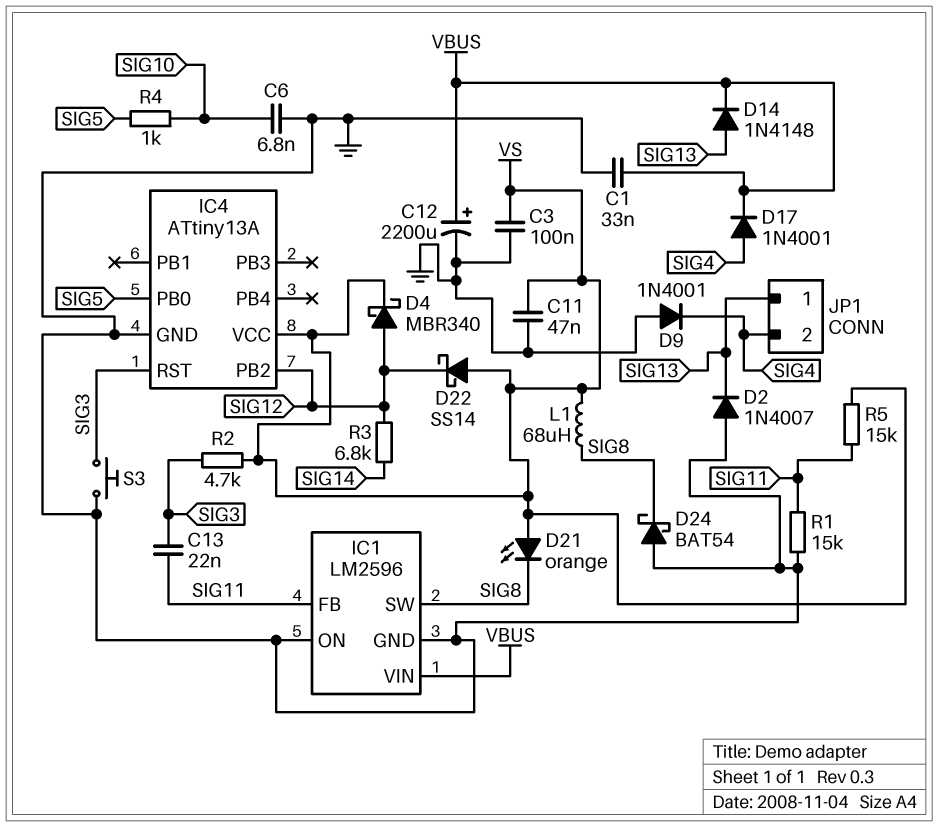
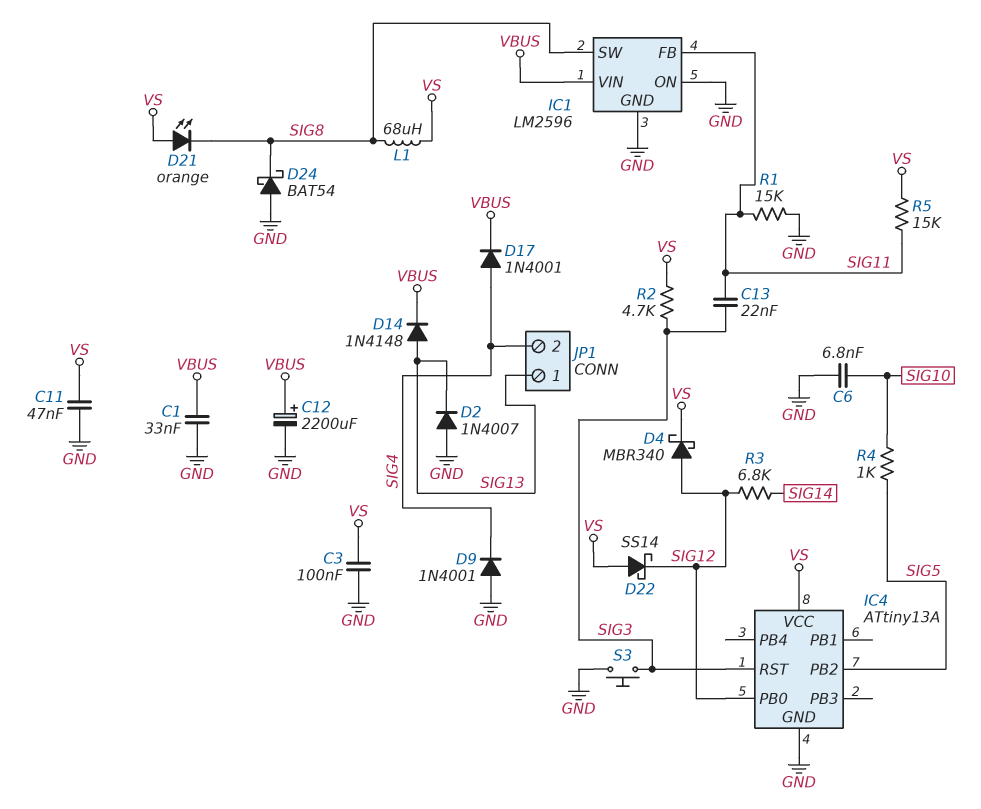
IC4 pin PB0: SIG5 -> SIG12
IC4 pin PB2: SIG12 -> SIG5

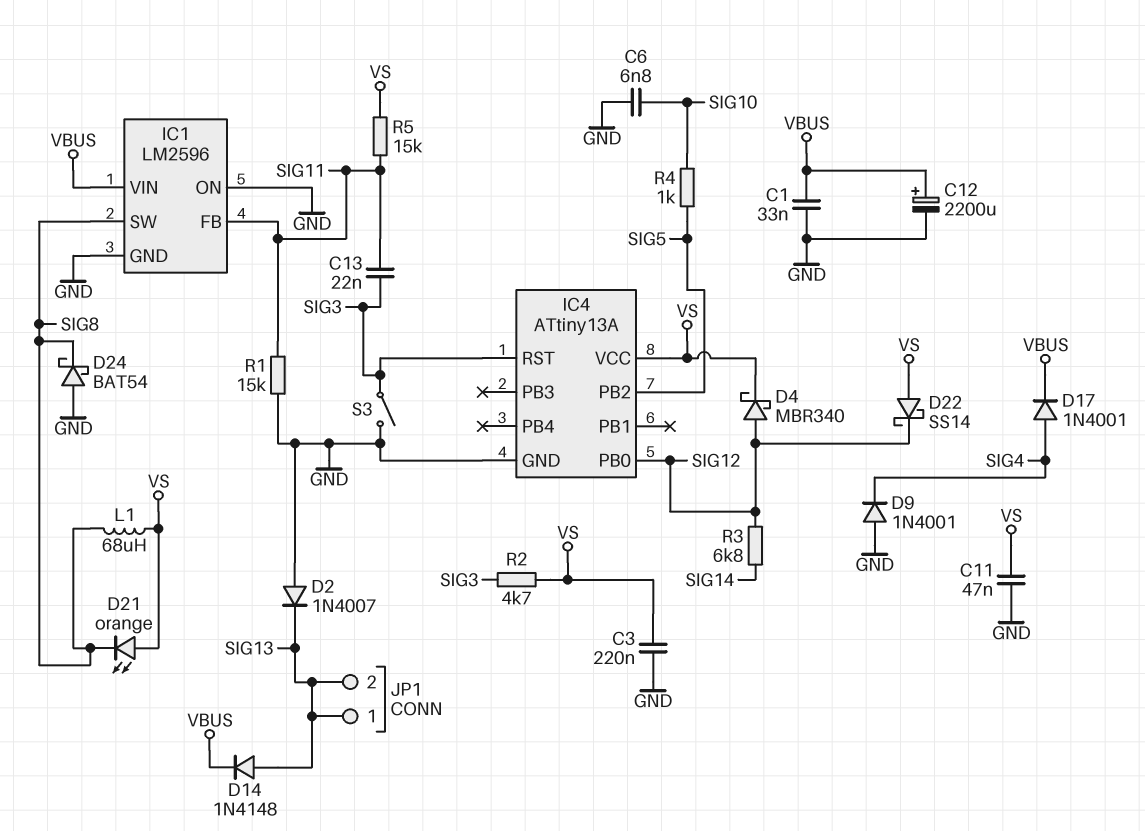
C3: 100nF (GND, VS) -> 220nF (GND, VS)
JP1 pin 2: SIG4 -> SIG13
S3: button (GND, SIG3) -> switch (GND, SIG3)

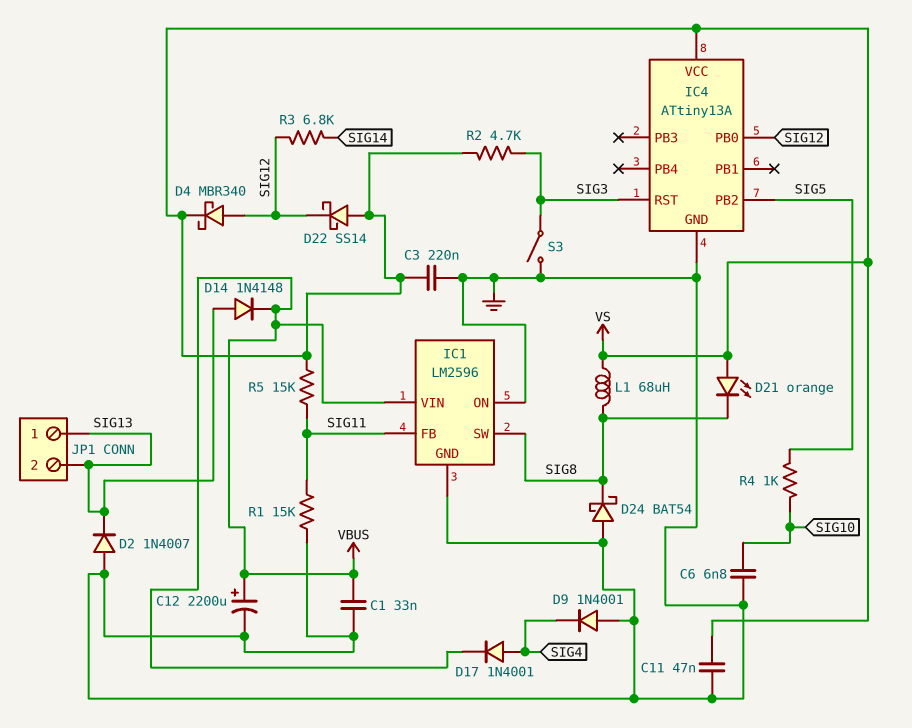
C13: 22nF (SIG3, SIG11) -> none

